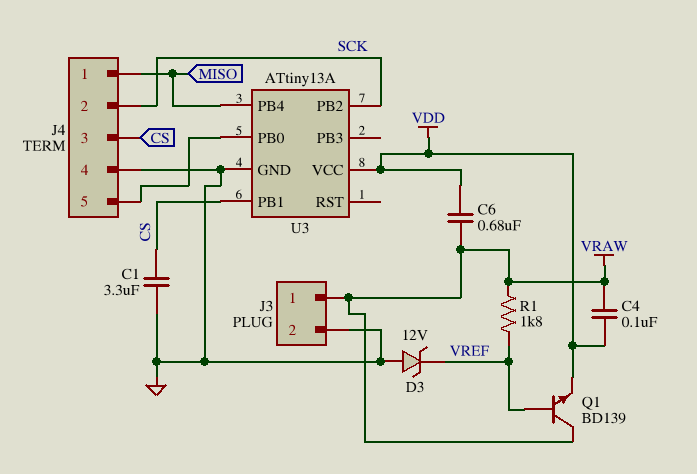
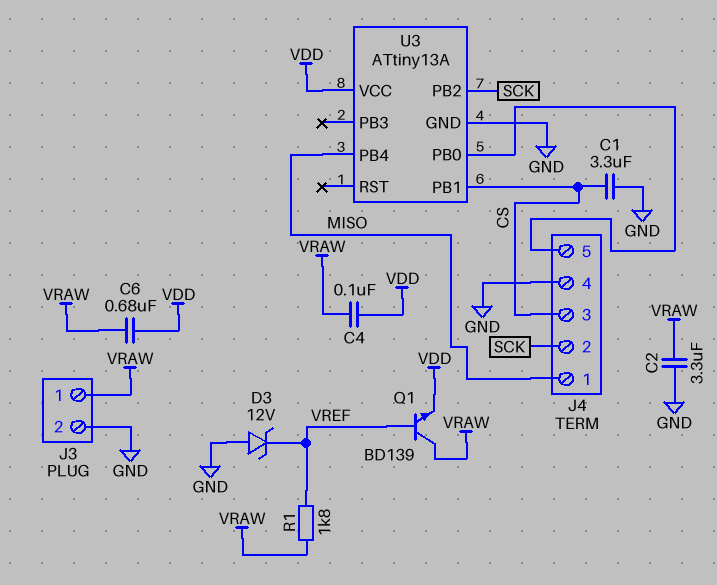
C2: none -> 3.3uF (GND, VRAW)

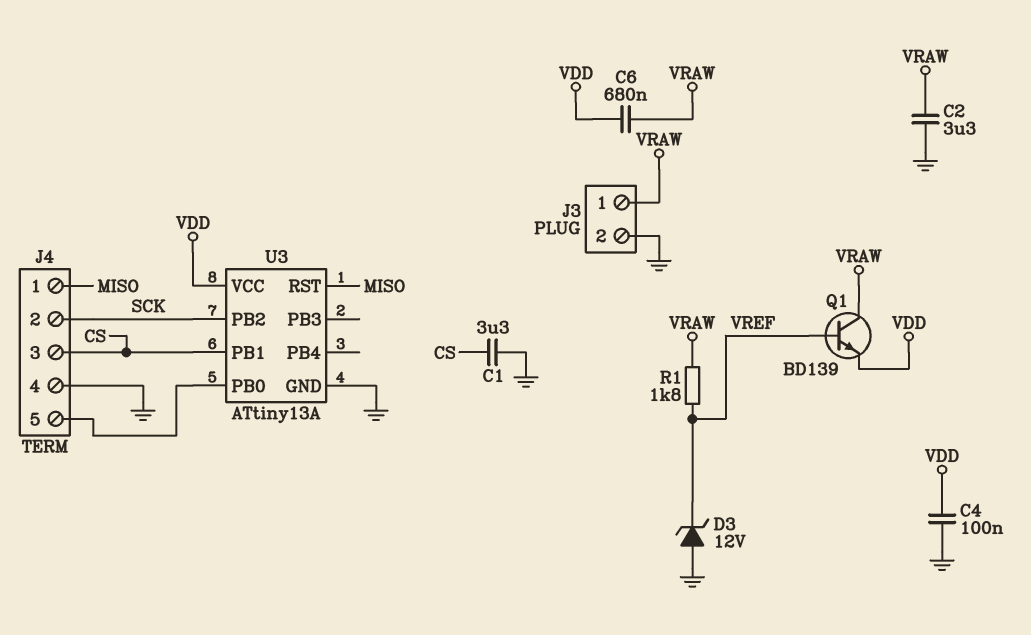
C4: 100nF (VDD, VRAW) -> 100nF (GND, VDD)
U3 pin PB4: MISO -> none
U3 pin RST: none -> MISO

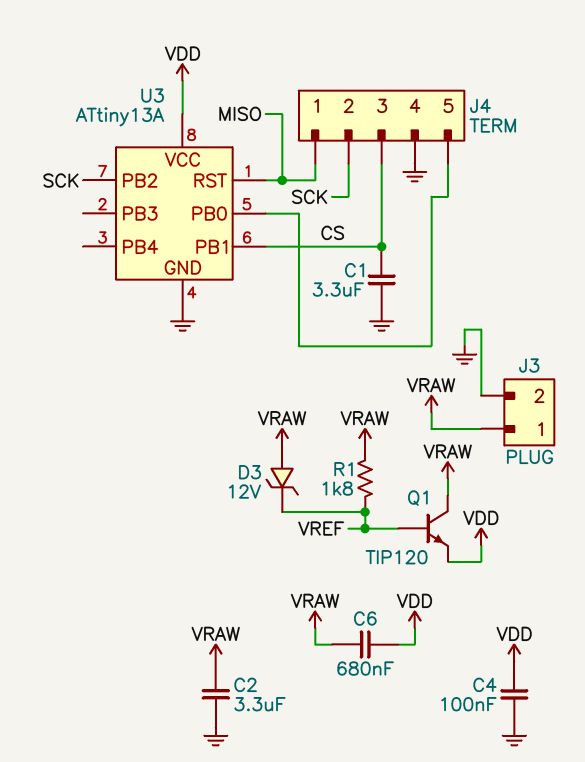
D3: zener 12V (A GND, K VREF) -> zener 12V (A VRAW, K VREF)
Q1: NPN BD139 (B VREF, C VRAW, E VDD) -> NPN TIP120 (B VREF, C VRAW, E VDD)

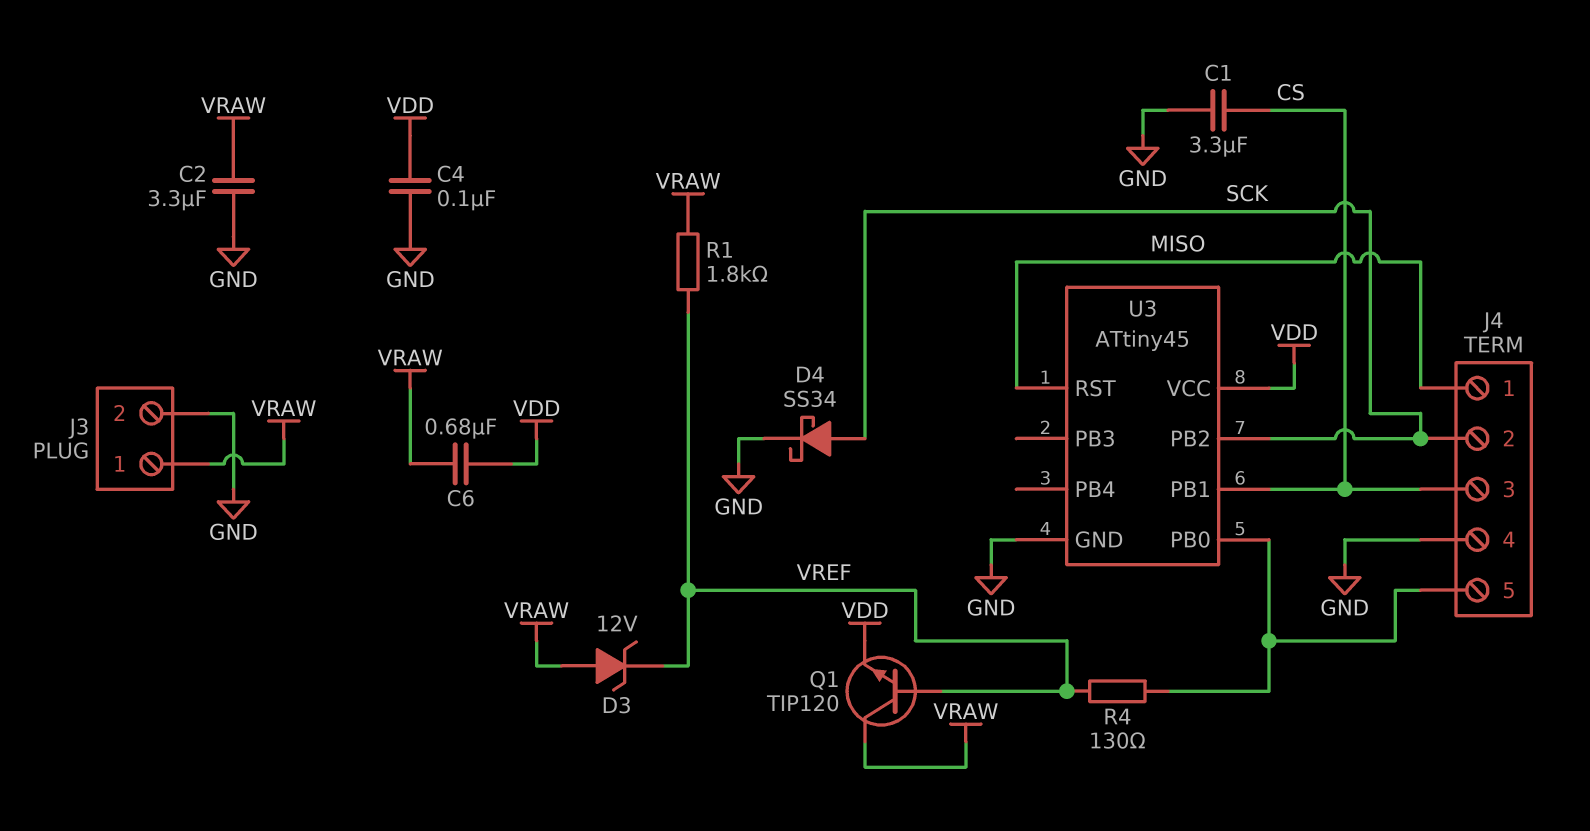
D4: none -> schottky SS34 (A SCK, K GND)
R4: none -> 130 (J4/5, VREF)
U3: ATtiny13A -> ATtiny45

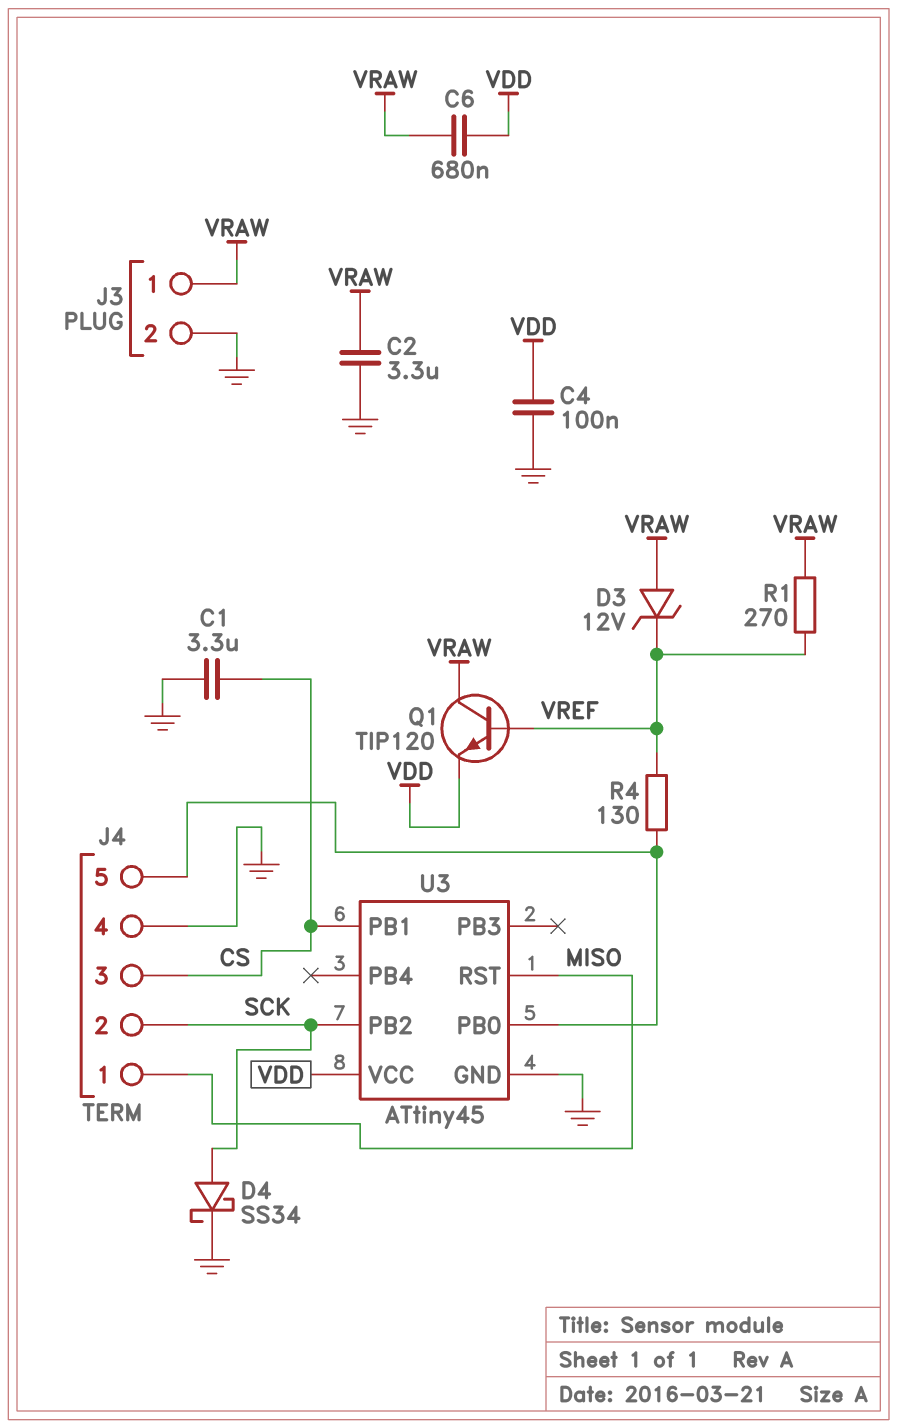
R1: 1.8k (VRAW, VREF) -> 270 (VRAW, VREF)

